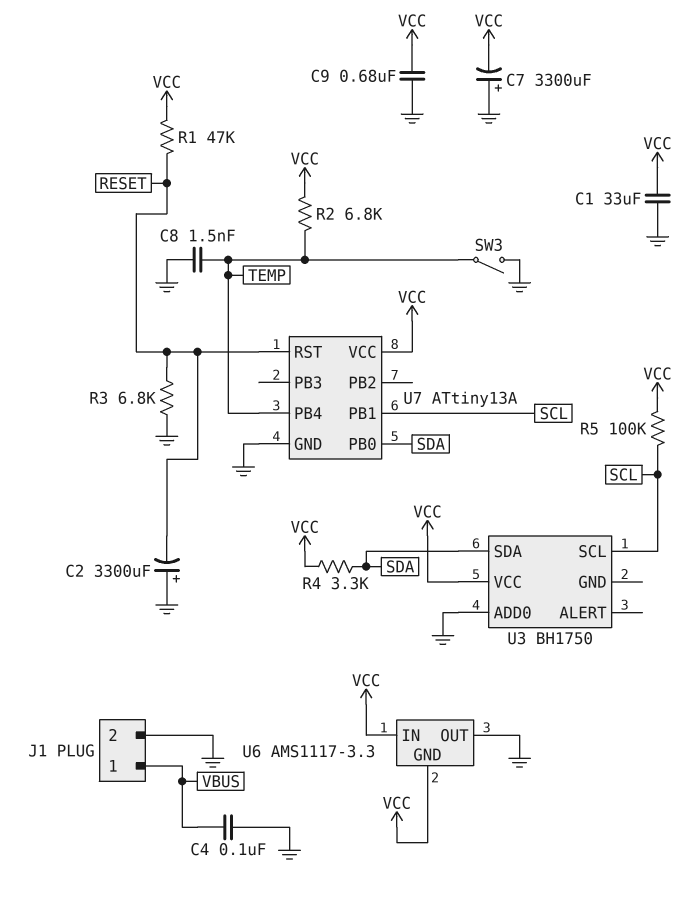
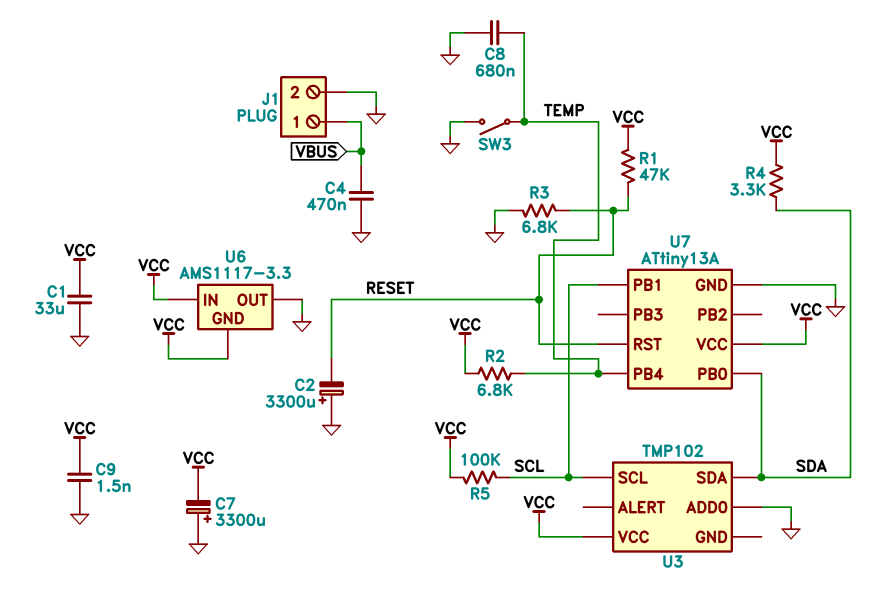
C4: 100nF (GND, VBUS) -> 470nF (GND, VBUS)
C8: 1.5nF (GND, TEMP) -> 680nF (GND, TEMP)
C9: 680nF (GND, VCC) -> 1.5nF (GND, VCC)
U3: BH1750 -> TMP102

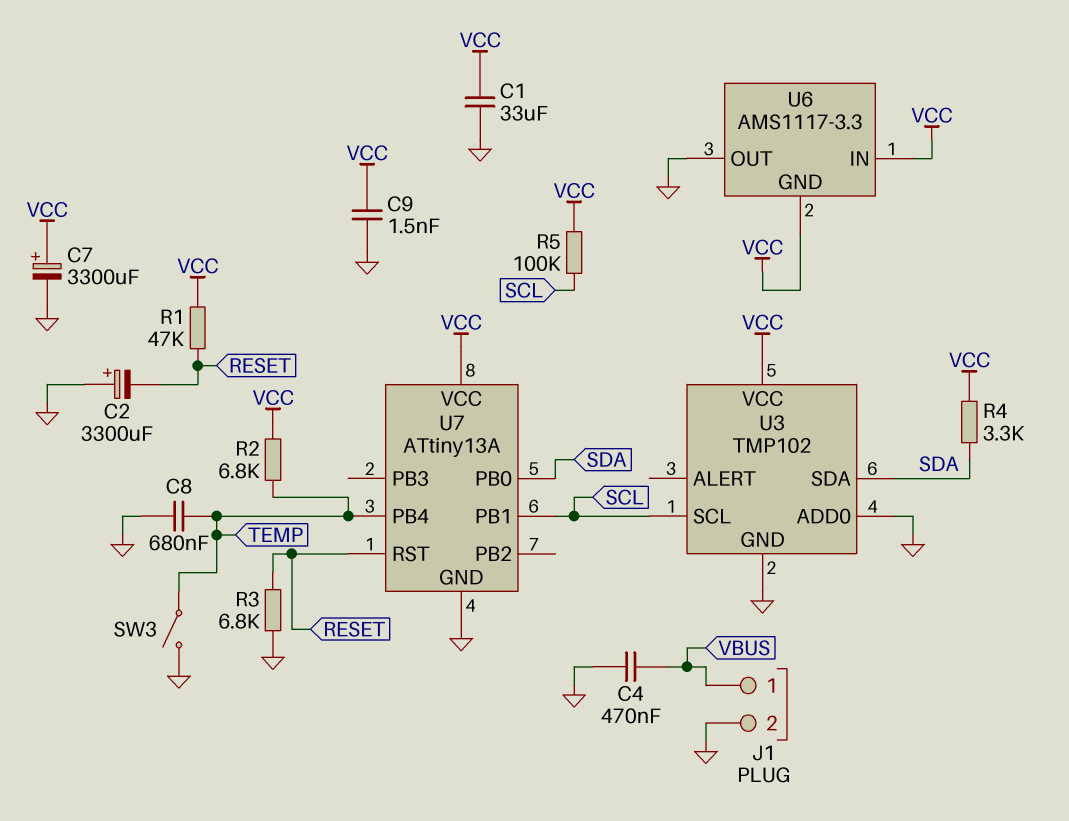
C7: 3300uF (plus GND, minus VCC) -> 3300uF (plus VCC, minus GND)
U3 pin GND: none -> GND

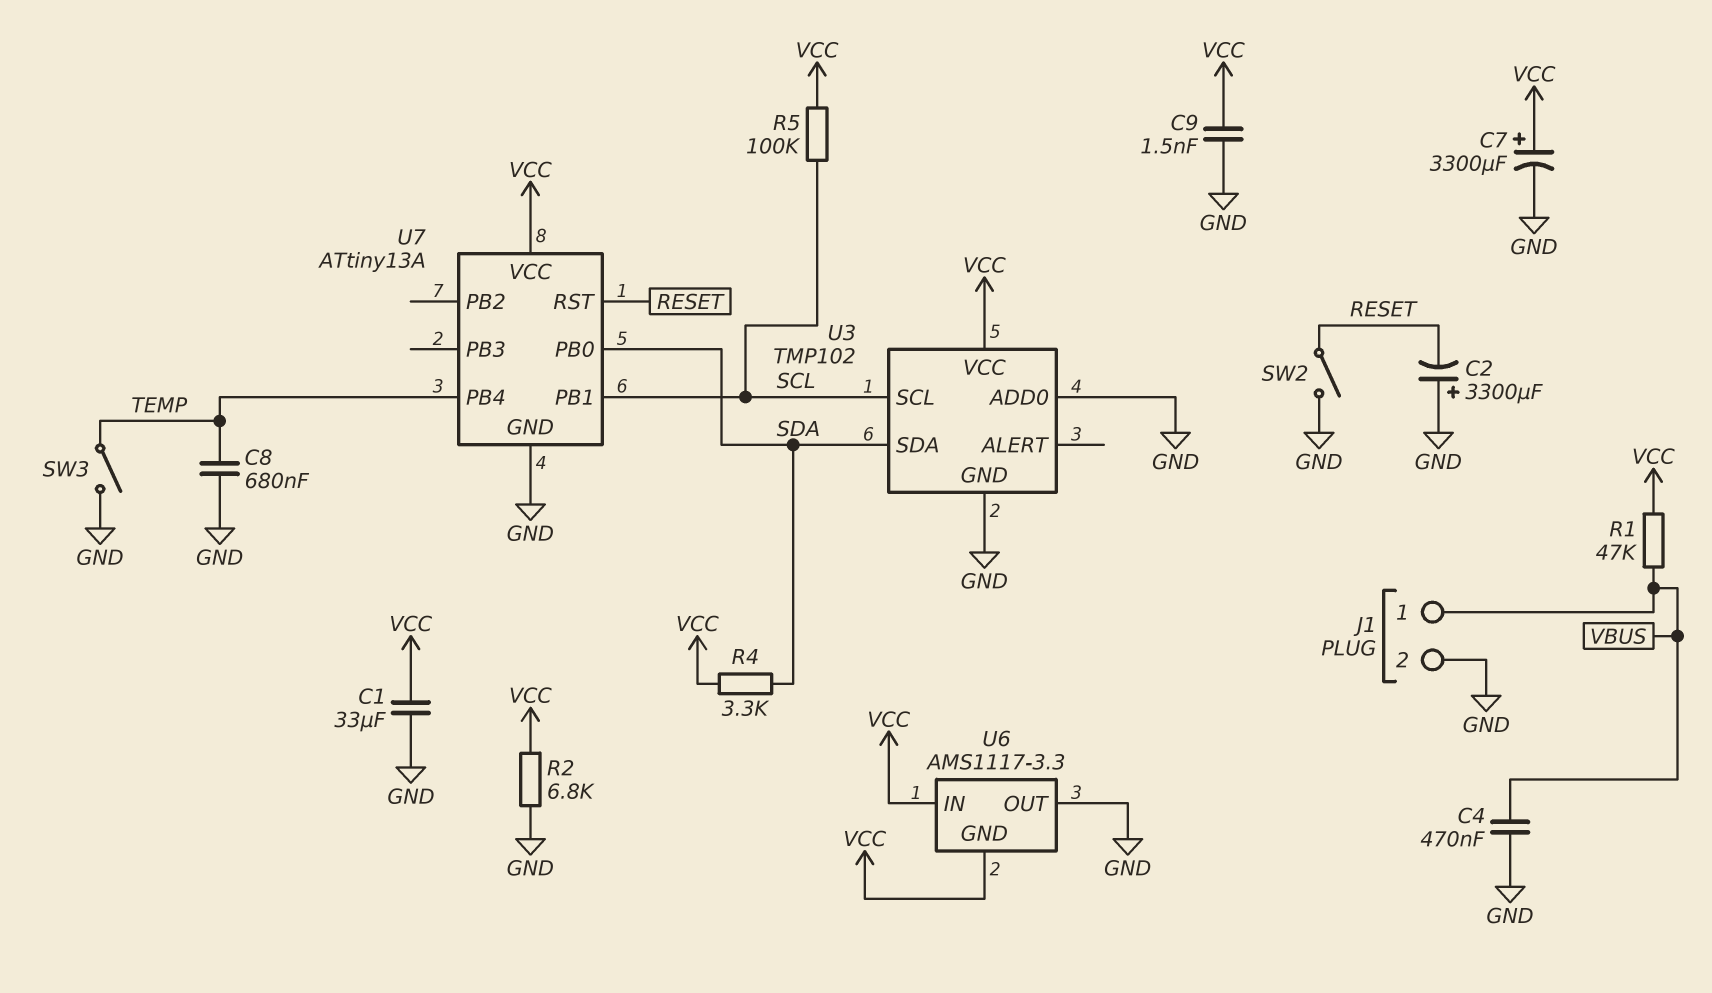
R1: 47k (RESET, VCC) -> 47k (VBUS, VCC)
R2: 6.8k (TEMP, VCC) -> 6.8k (GND, VCC)
R3: 6.8k (GND, RESET) -> none
SW2: none -> switch (GND, RESET)

